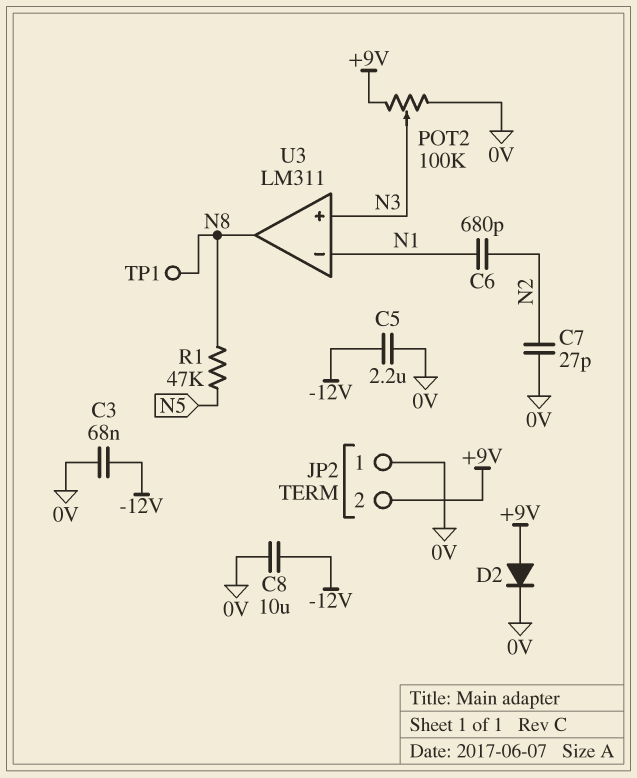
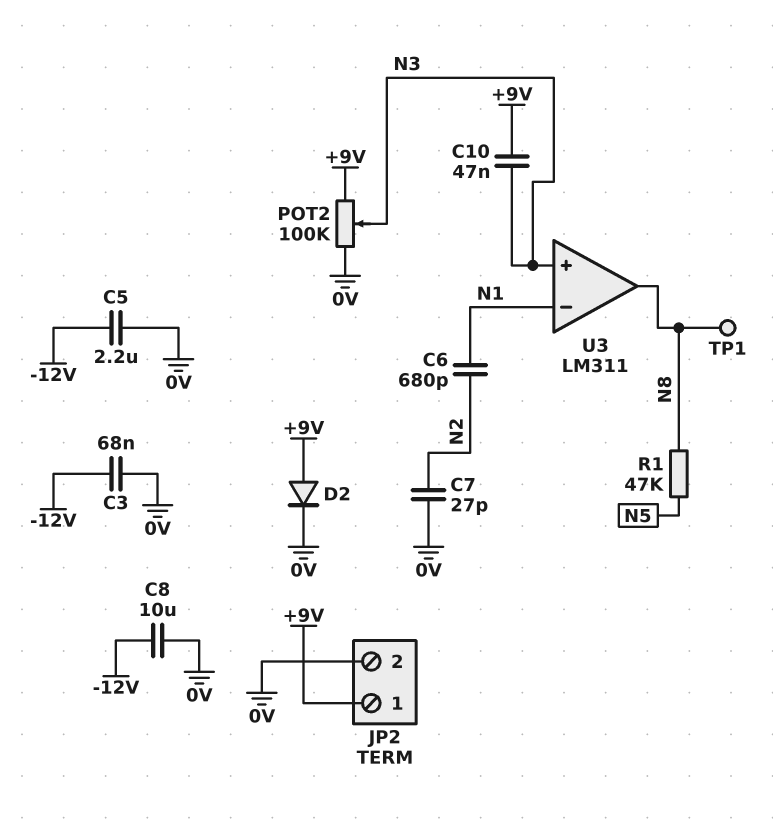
C10: none -> 47nF (+9V, N3)
JP2 pin 1: 0V -> +9V
JP2 pin 2: +9V -> 0V

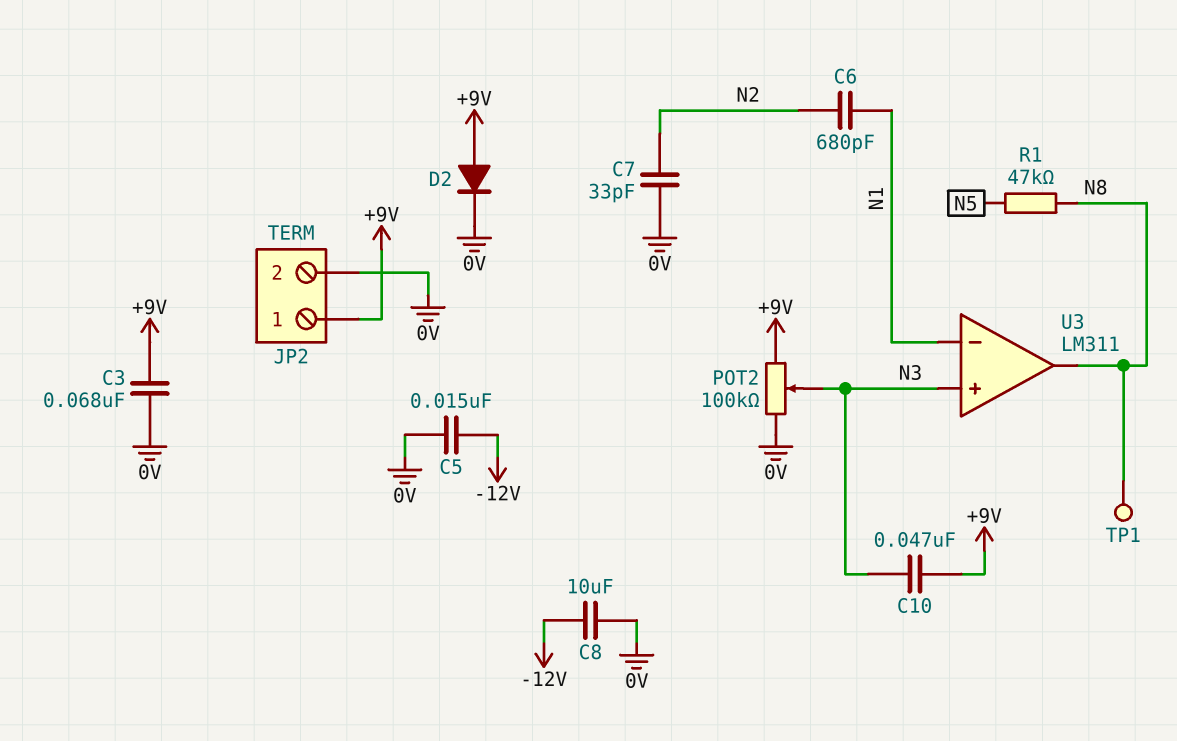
C3: 68nF (-12V, 0V) -> 68nF (+9V, 0V)
C5: 2.2uF (-12V, 0V) -> 15nF (-12V, 0V)
C7: 27pF (0V, N2) -> 33pF (0V, N2)

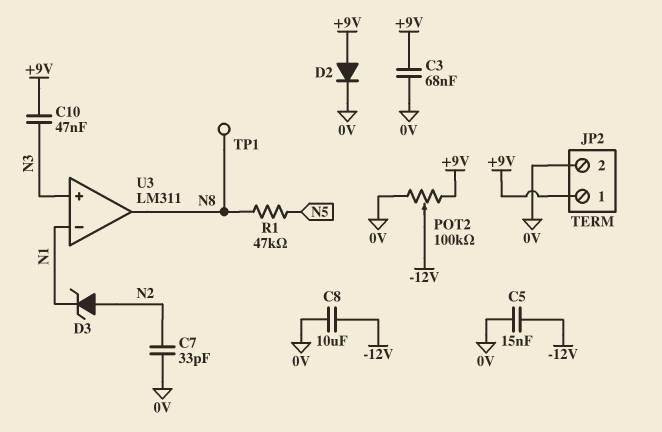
C6: 680pF (N1, N2) -> none
D3: none -> zener (A N2, K N1)
POT2: 100k (+9V, 0V, wiper N3) -> 100k (+9V, 0V, wiper -12V)

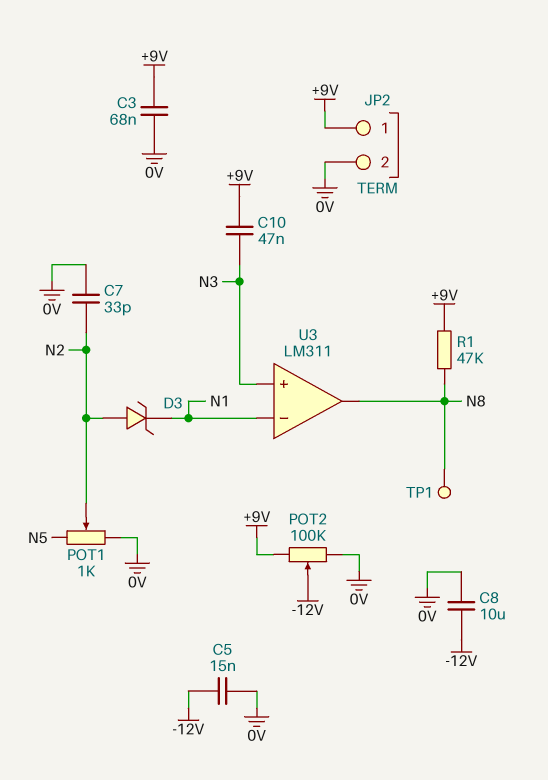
D2: diode (A +9V, K 0V) -> none
POT1: none -> 1k (0V, N5, wiper N2)
R1: 47k (N5, N8) -> 47k (+9V, N8)

